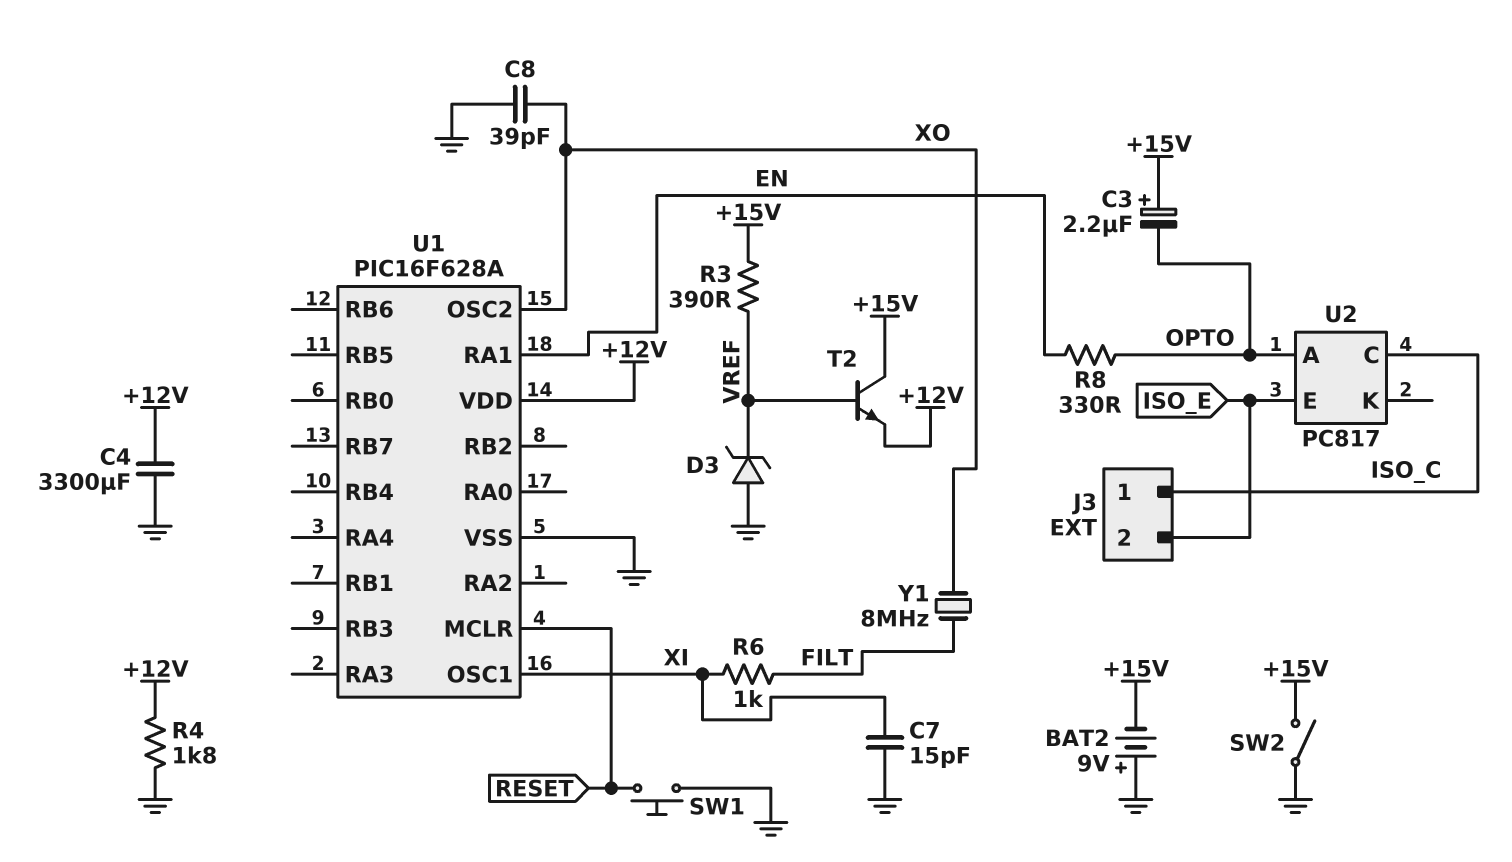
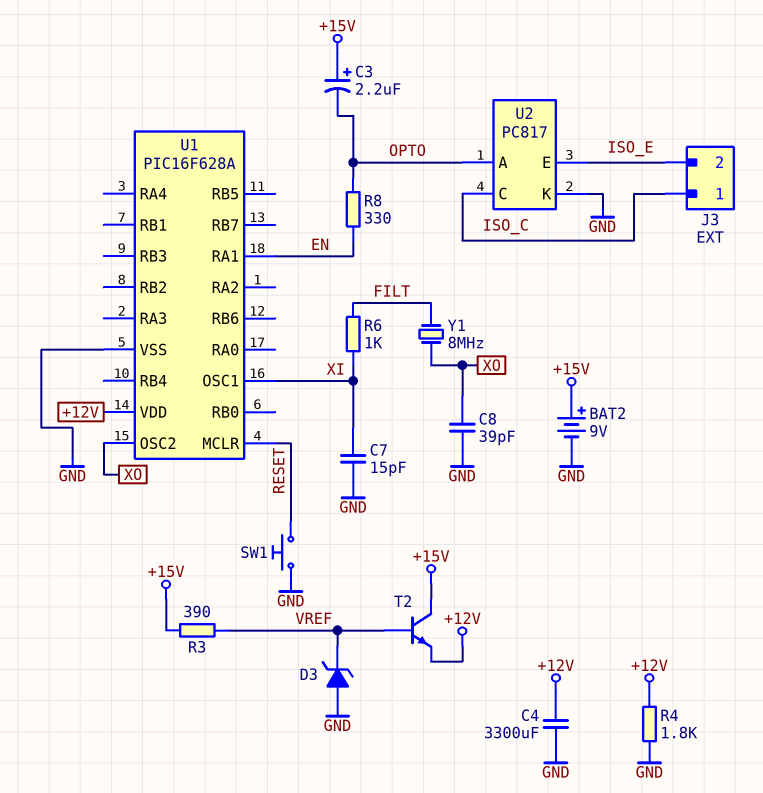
BAT2: 9V (plus GND, minus +15V) -> 9V (plus +15V, minus GND)
SW2: switch (+15V, GND) -> none
U2 pin K: none -> GND

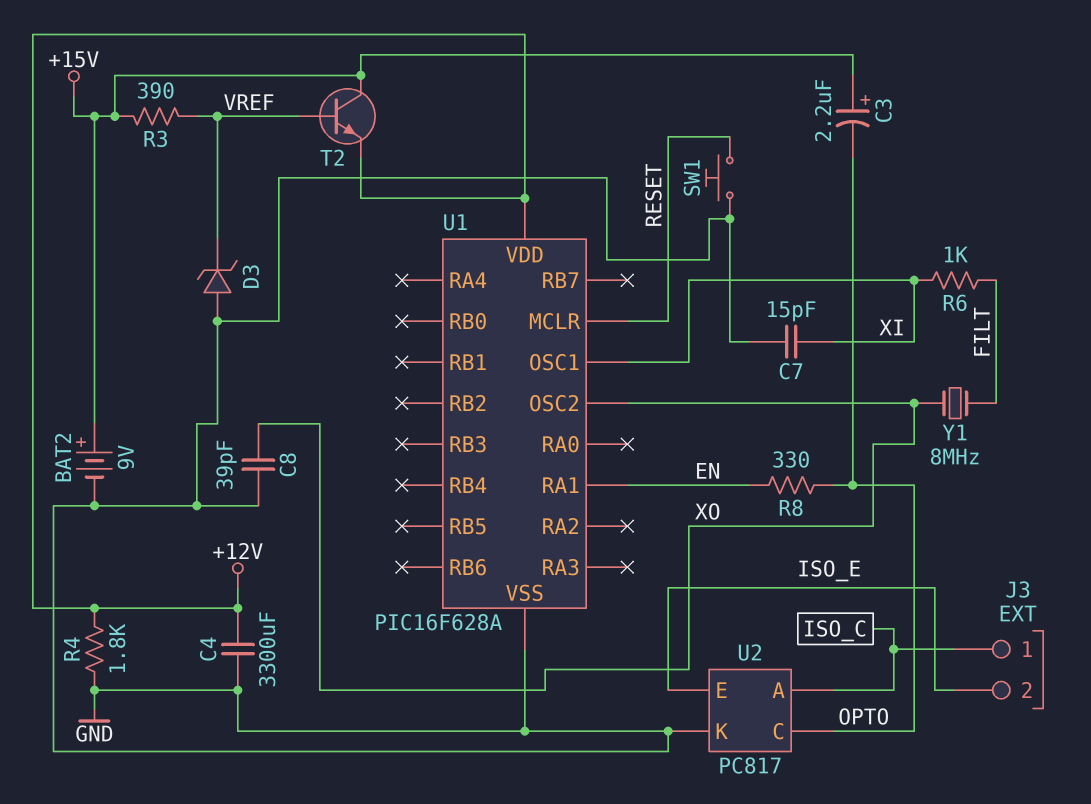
U2 pin A: OPTO -> ISO_C
U2 pin C: ISO_C -> OPTO

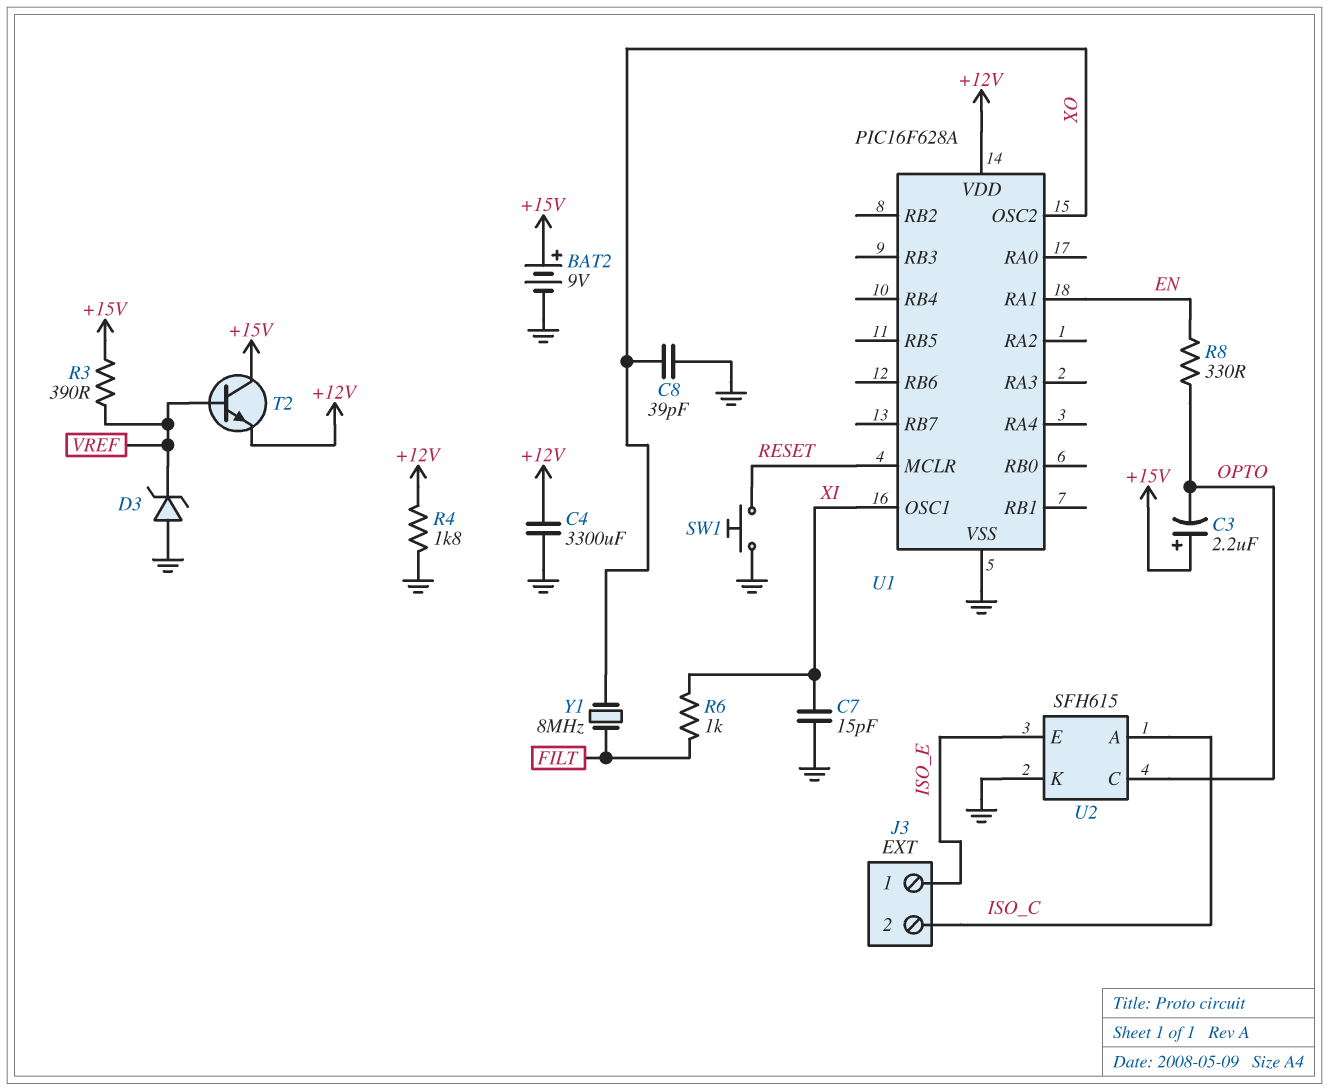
J3 pin 1: ISO_C -> ISO_E
J3 pin 2: ISO_E -> ISO_C
U2: PC817 -> SFH615

